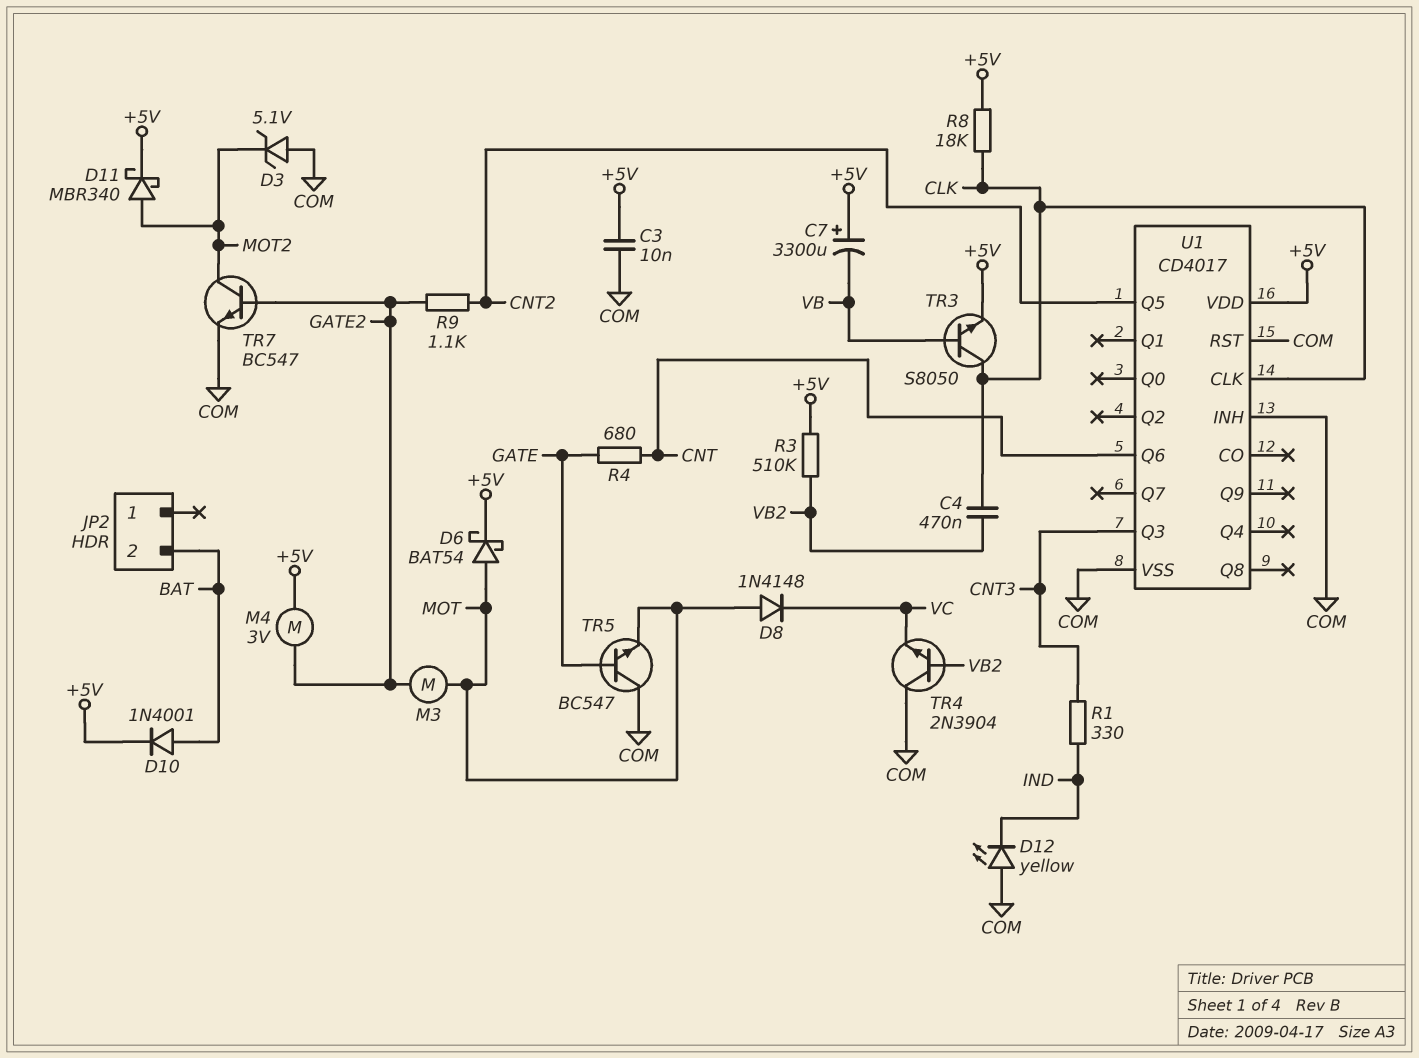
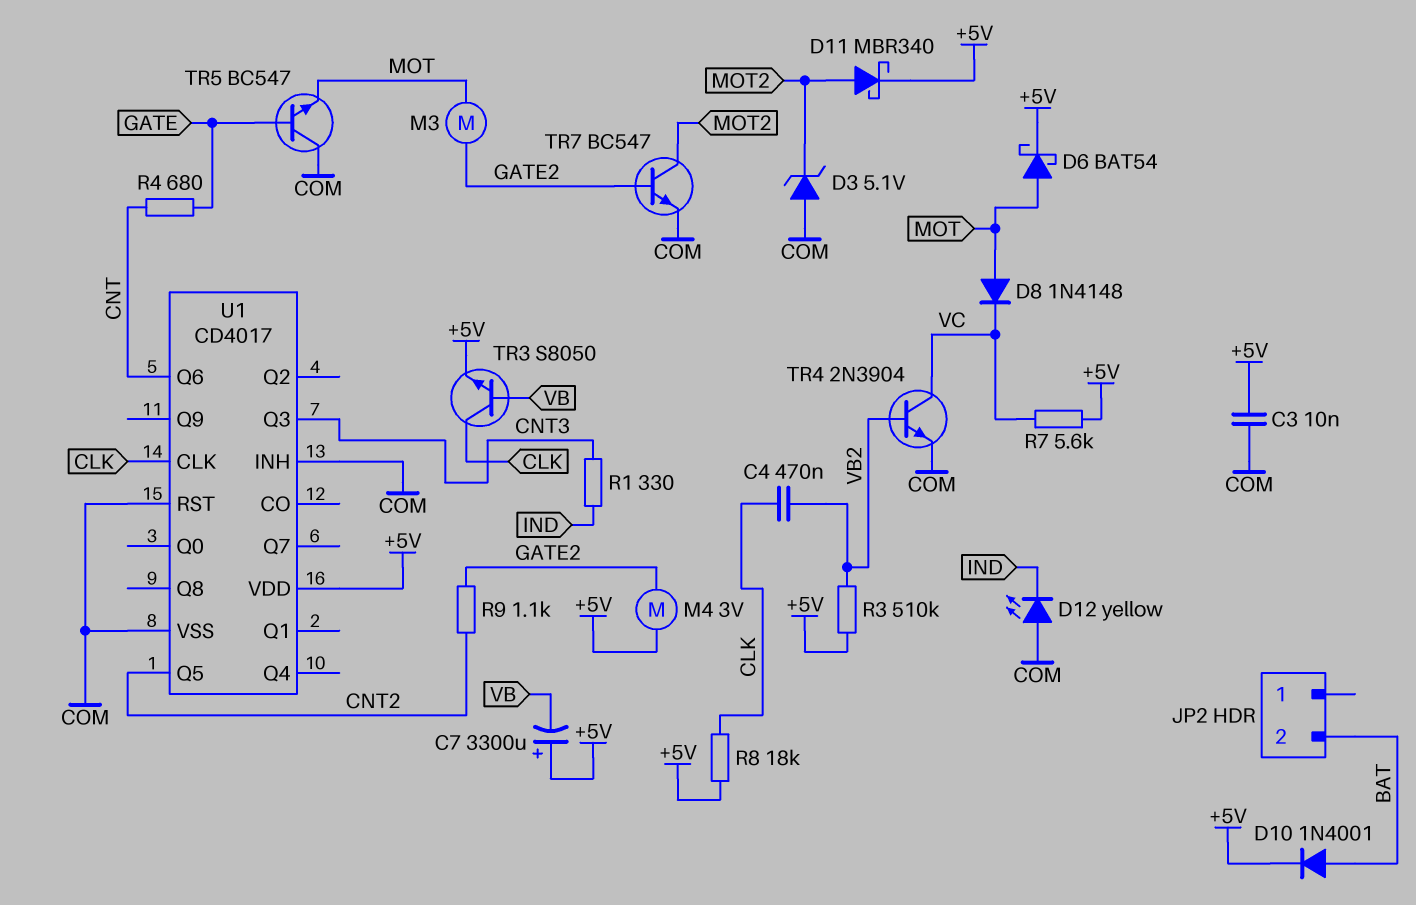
R7: none -> 5.6k (+5V, VC)
TR4: NPN 2N3904 (B VB2, C COM, E VC) -> NPN 2N3904 (B VB2, C VC, E COM)

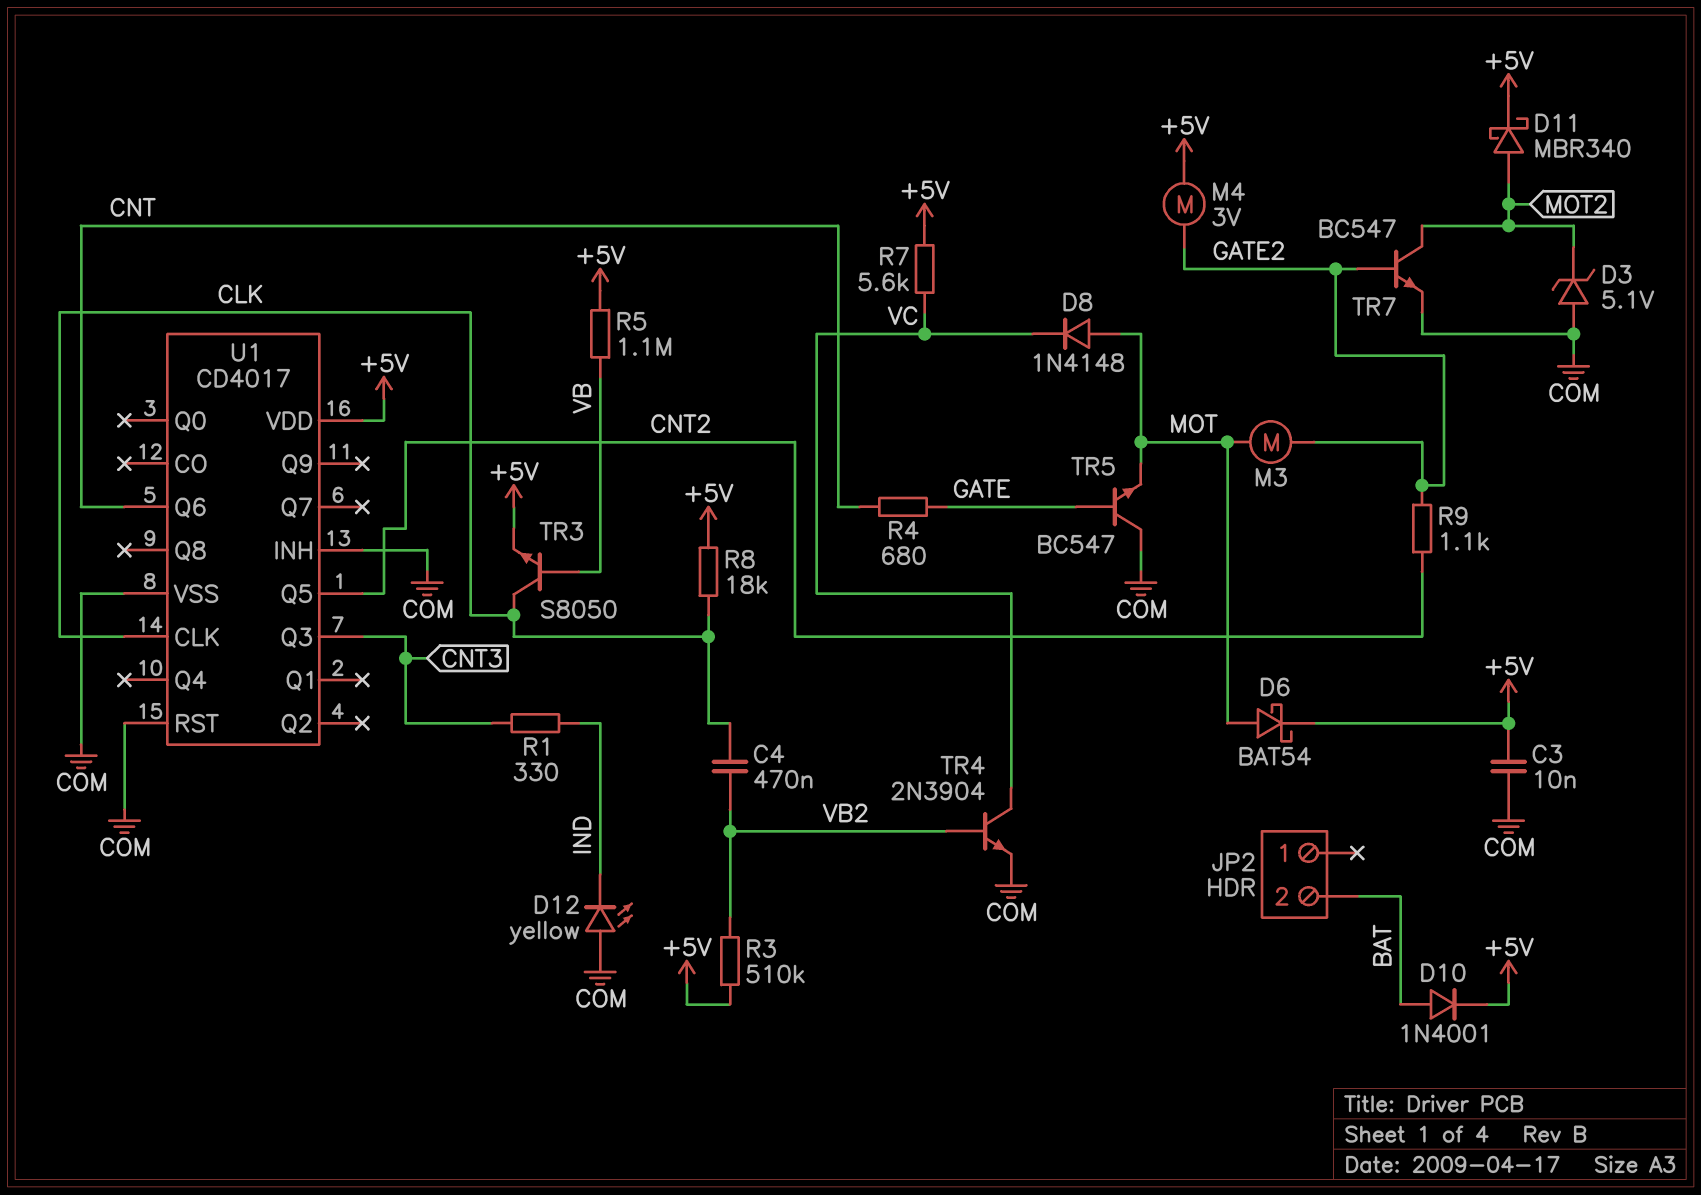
C7: 3300uF (plus +5V, minus VB) -> none
R5: none -> 1.1M (+5V, VB)

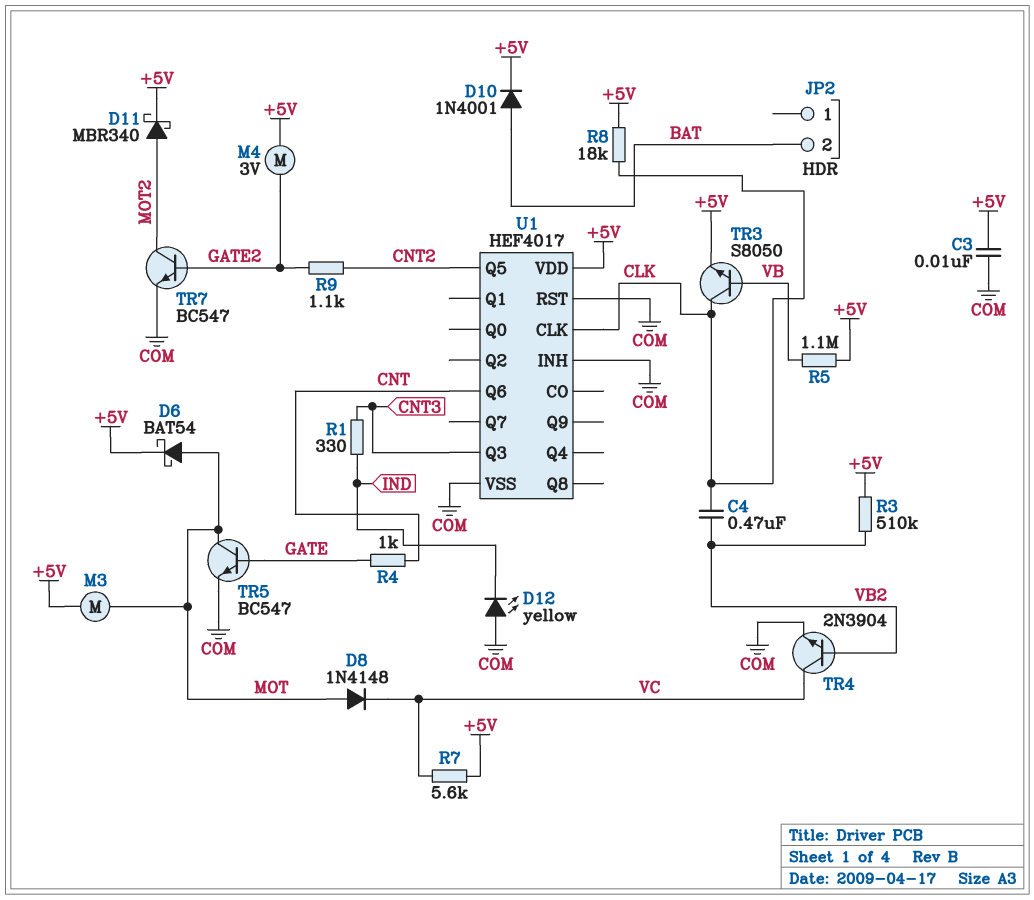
D3: zener 5.1V (A COM, K MOT2) -> none
M3: motor (GATE2, MOT) -> motor (+5V, MOT)
R4: 680 (CNT, GATE) -> 1k (CNT, GATE)
TR5: NPN BC547 (B GATE, C COM, E MOT) -> NPN BC547 (B GATE, C MOT, E COM)
U1: CD4017 -> HEF4017

